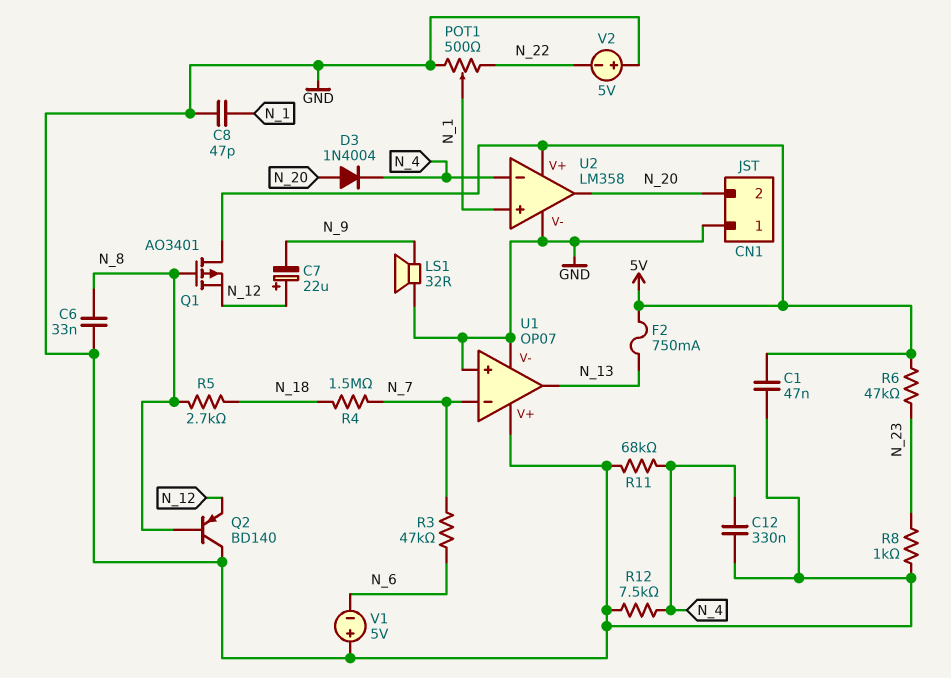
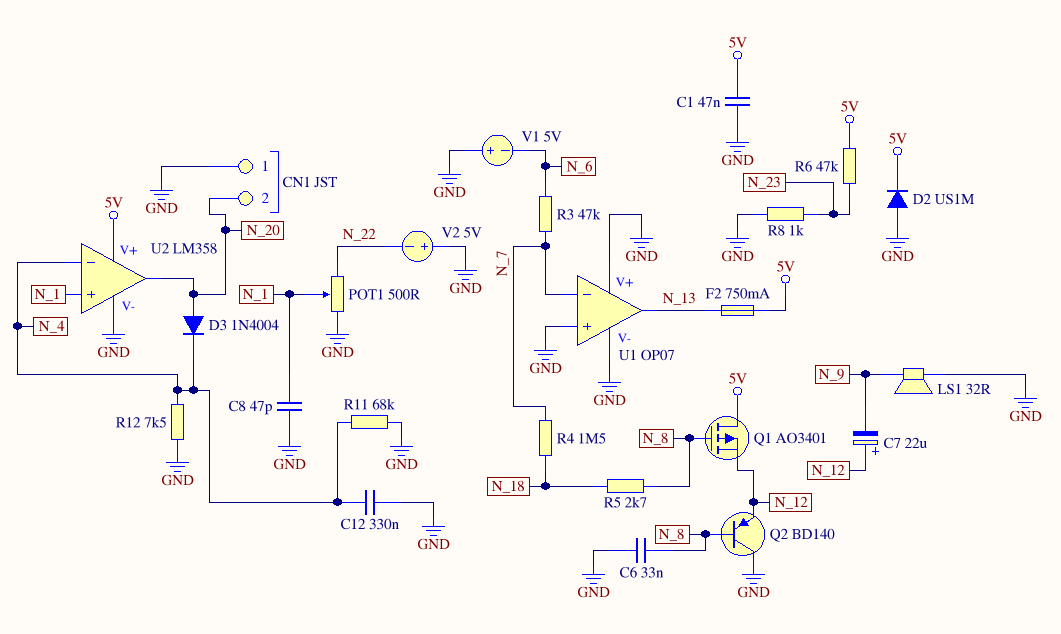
D2: none -> diode US1M (A GND, K 5V)

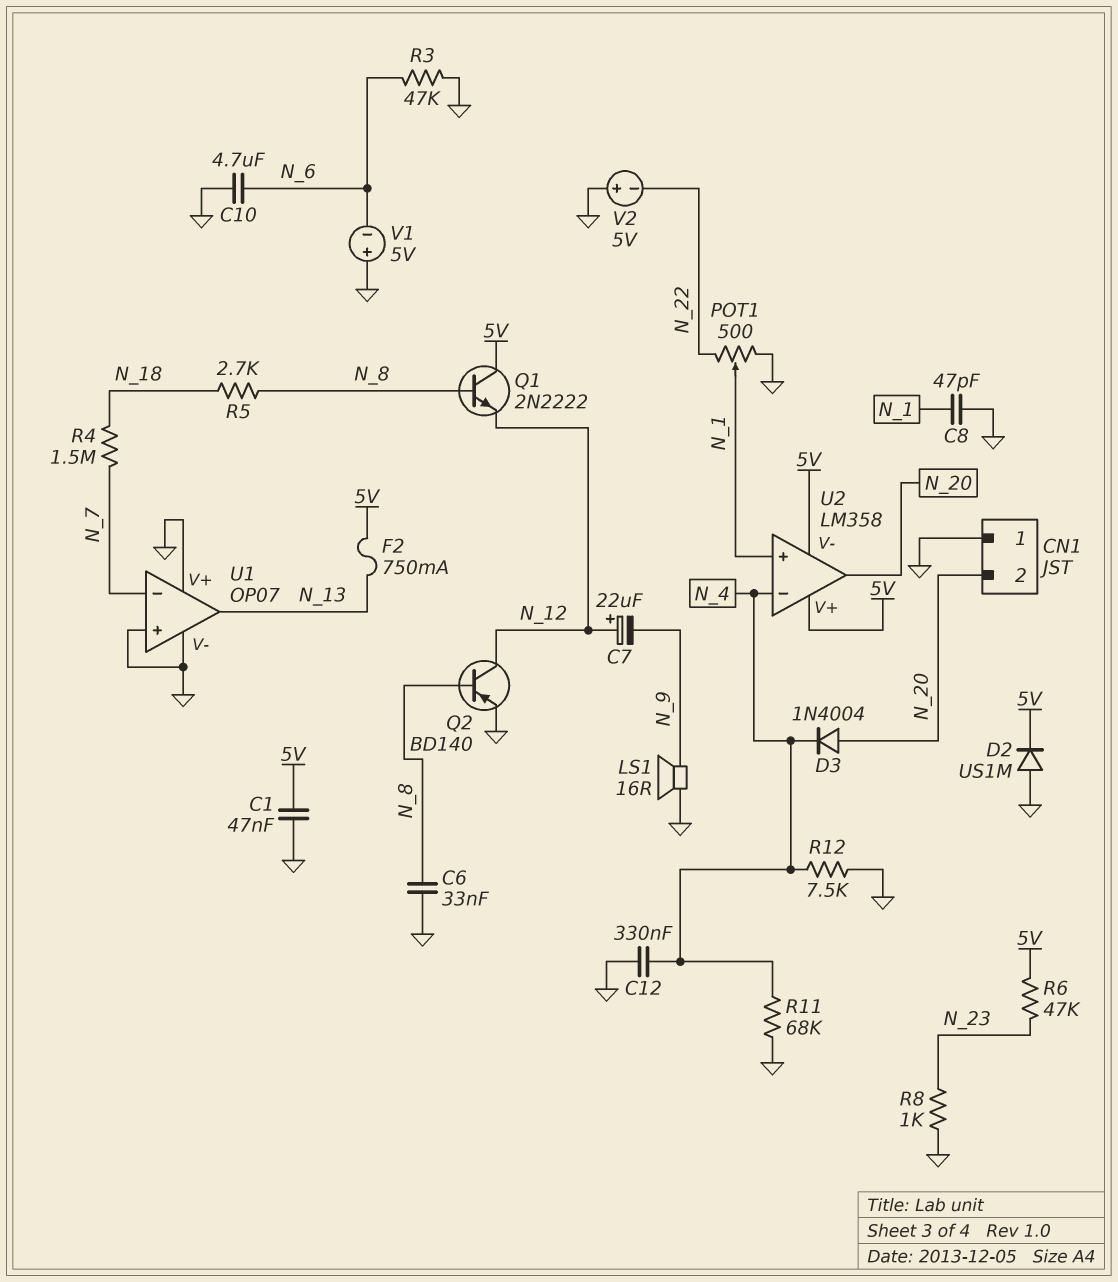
C10: none -> 4.7uF (GND, N_6)
LS1: speaker 32R (GND, N_9) -> speaker 16R (GND, N_9)
Q1: PMOS AO3401 (G N_8, D 5V, S N_12) -> NPN 2N2222 (B N_8, C 5V, E N_12)
Q2: PNP BD140 (B N_8, C GND, E N_12) -> PNP BD140 (B N_8, C N_12, E GND)
R3: 47k (N_6, N_7) -> 47k (GND, N_6)
U2 pin V-: GND -> 5V

